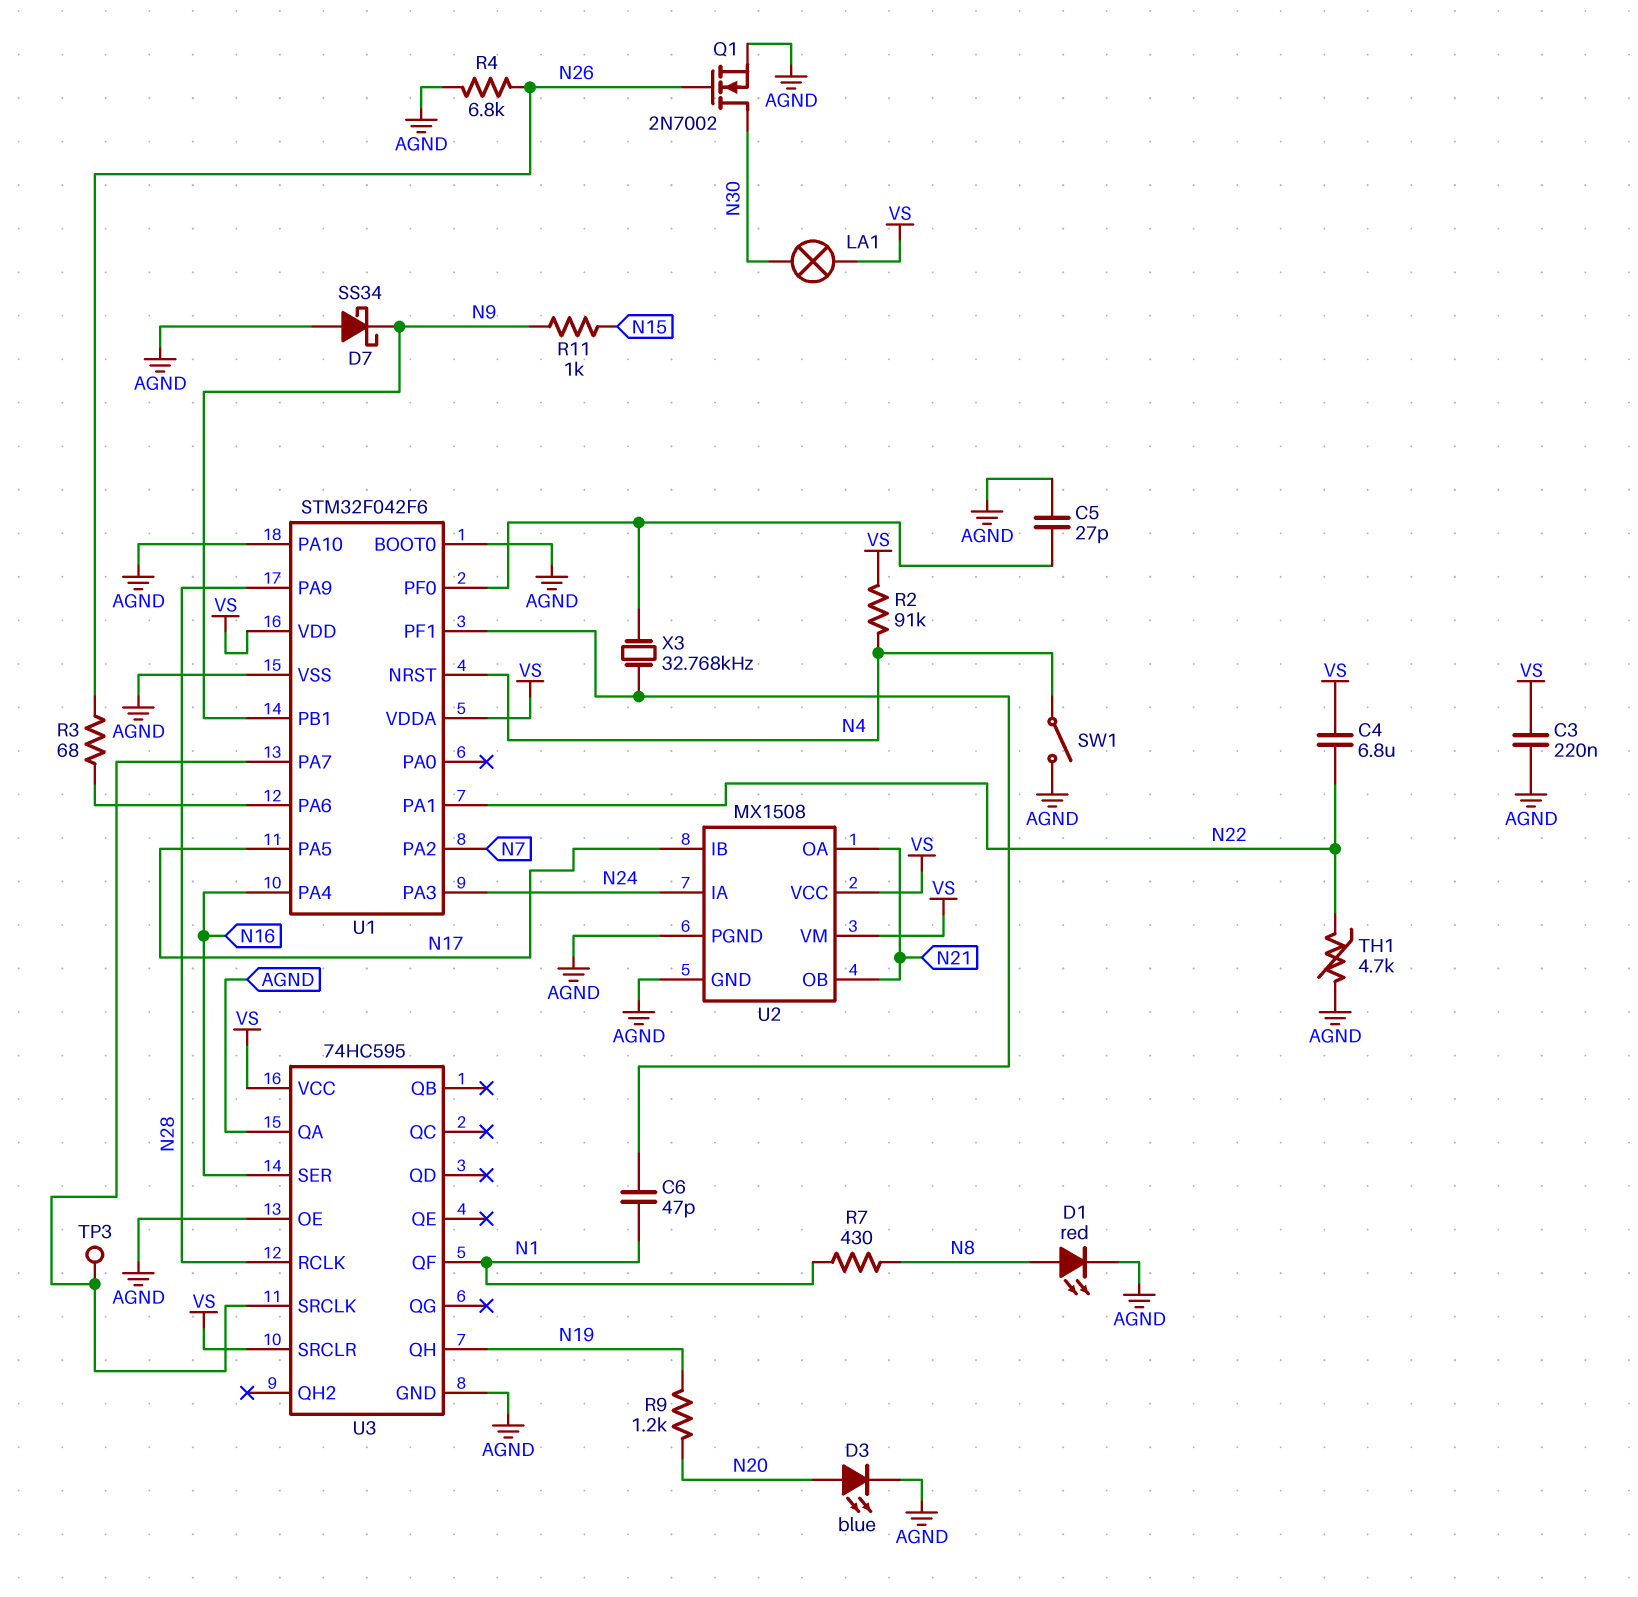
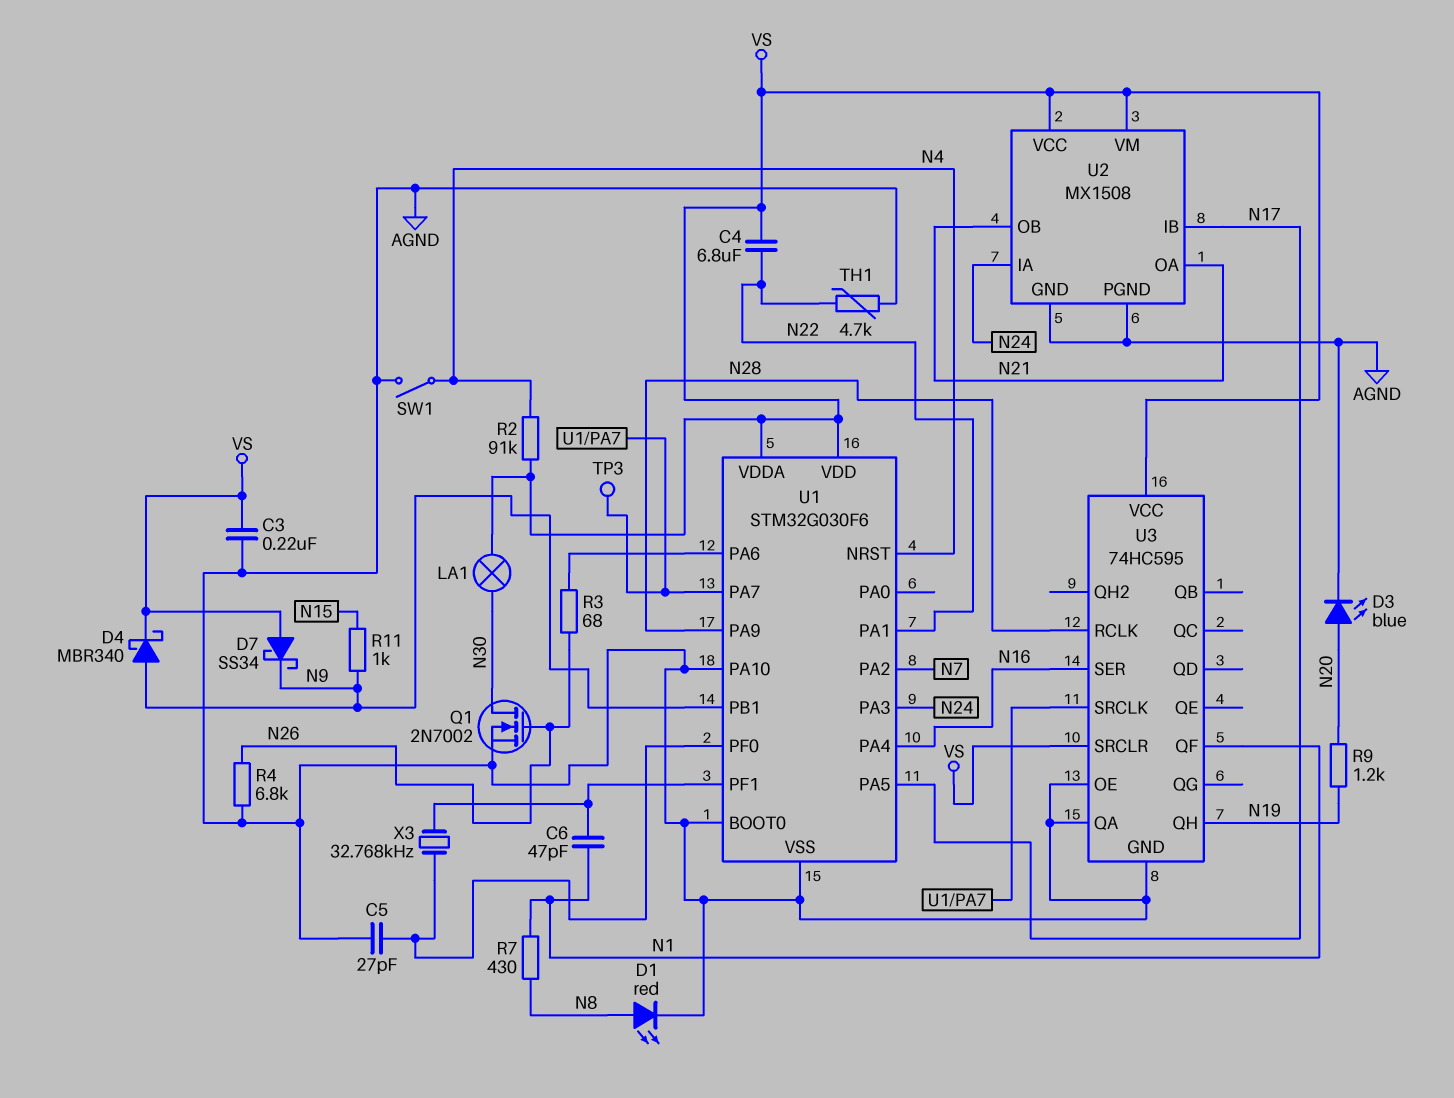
D4: none -> schottky MBR340 (A N9, K VS)
D7: schottky SS34 (A AGND, K N9) -> schottky SS34 (A VS, K N9)
U1: STM32F042F6 -> STM32G030F6

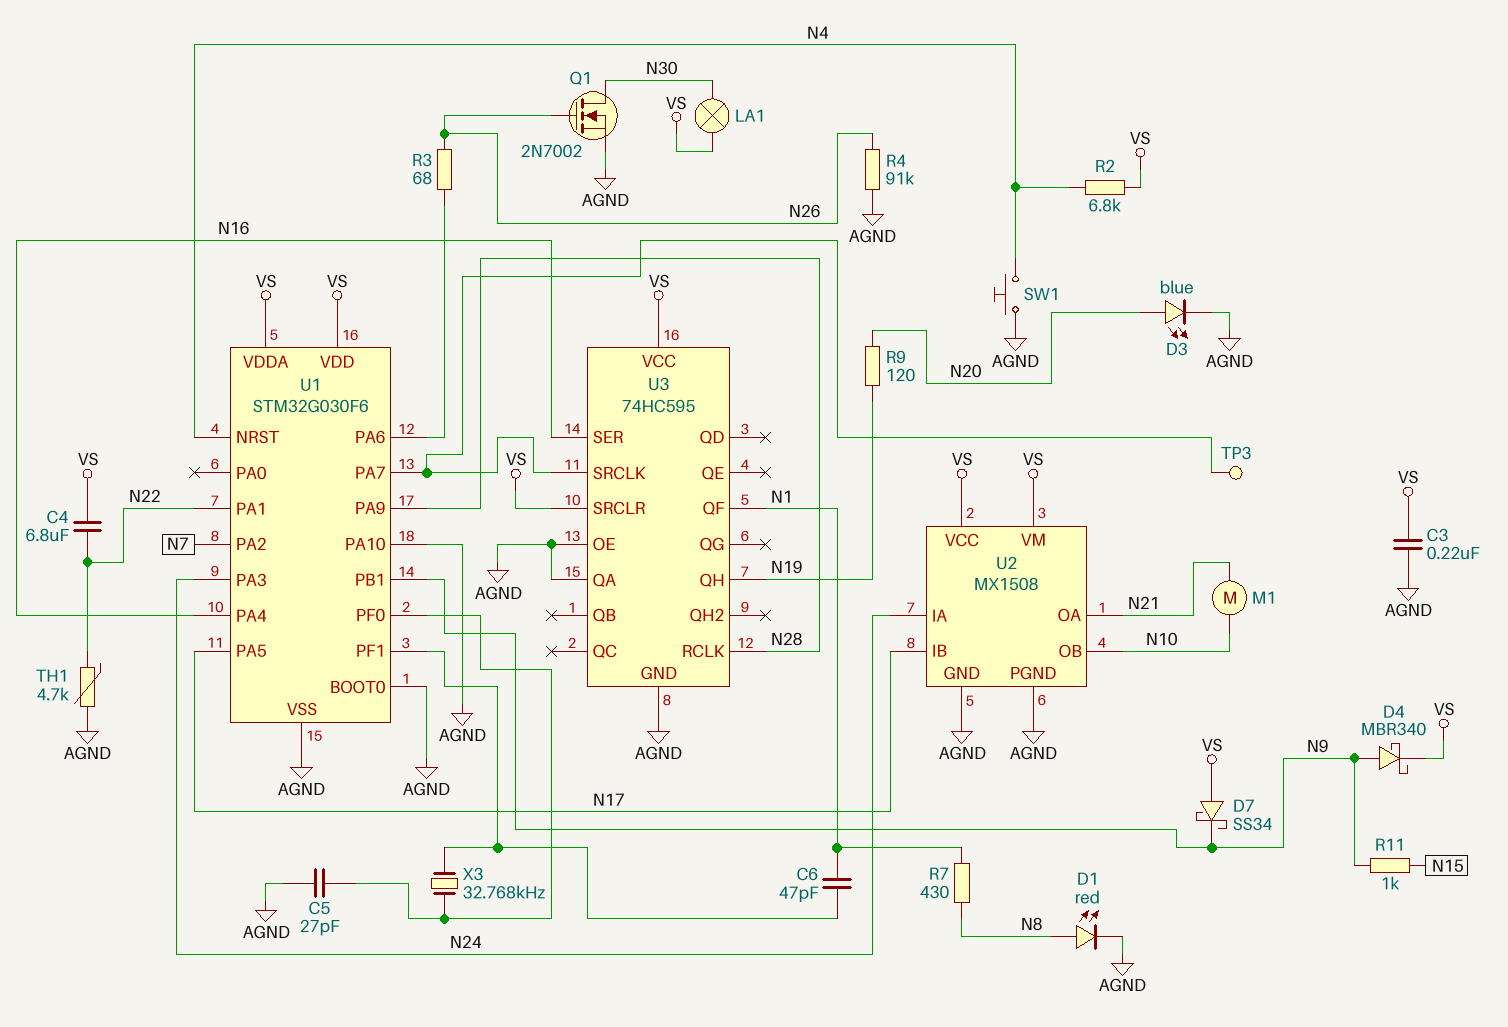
M1: none -> motor (N10, N21)
R2: 91k (N4, VS) -> 6.8k (N4, VS)
R4: 6.8k (AGND, N26) -> 91k (AGND, N26)
R9: 1.2k (N19, N20) -> 120 (N19, N20)
SW1: switch (AGND, N4) -> button (AGND, N4)
U2 pin OB: N21 -> N10

